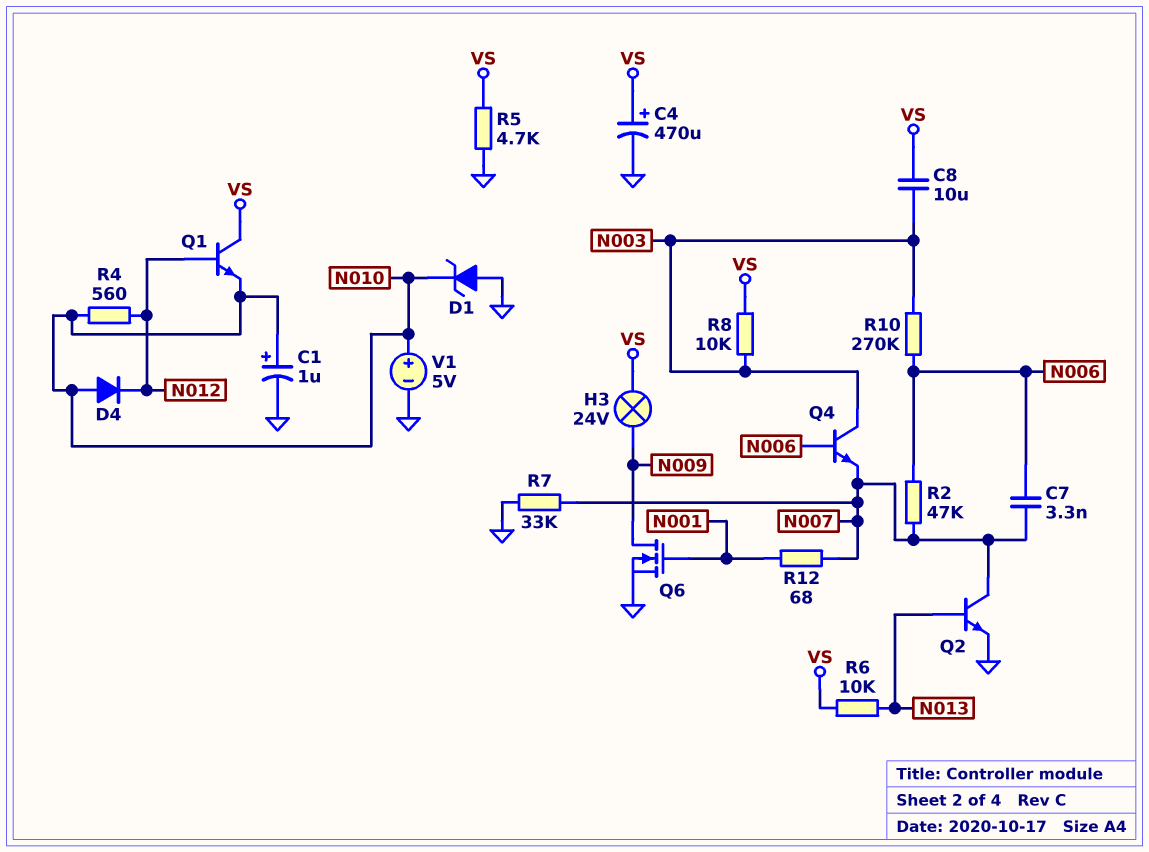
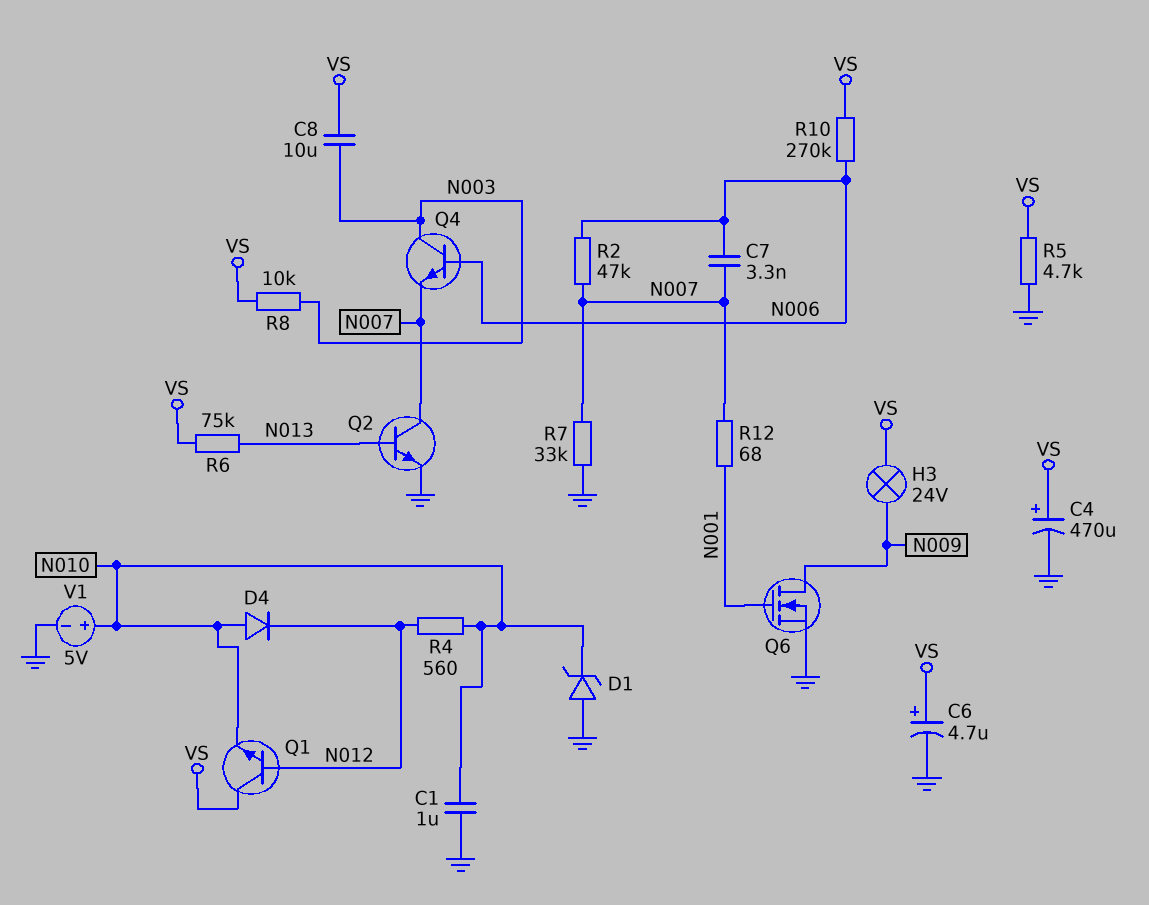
C1: 1uF (plus N010, minus GND) -> 1uF (GND, N010)
C6: none -> 4.7uF (plus VS, minus GND)
R6: 10k (N013, VS) -> 75k (N013, VS)
R10: 270k (N003, N006) -> 270k (N006, VS)

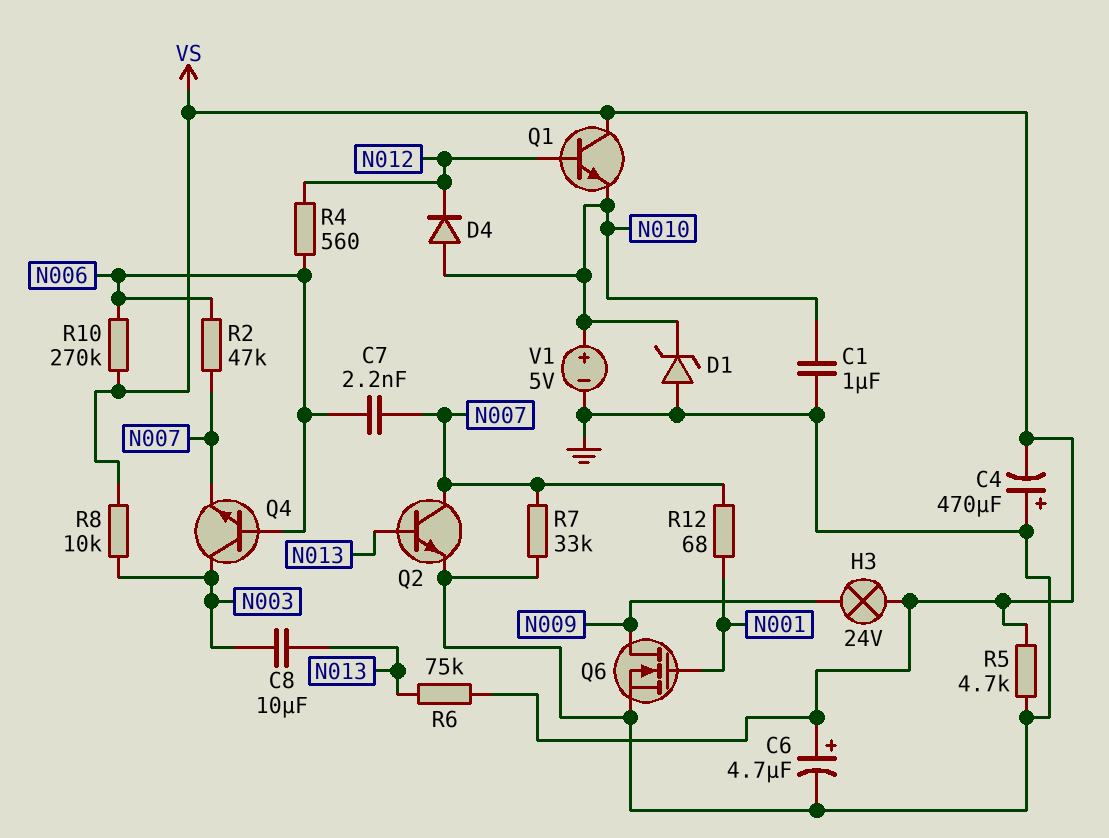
C4: 470uF (plus VS, minus GND) -> 470uF (plus GND, minus VS)
C7: 3.3nF (N006, N007) -> 2.2nF (N006, N007)
C8: 10uF (N003, VS) -> 10uF (N003, N013)
R4: 560 (N010, N012) -> 560 (N006, N012)

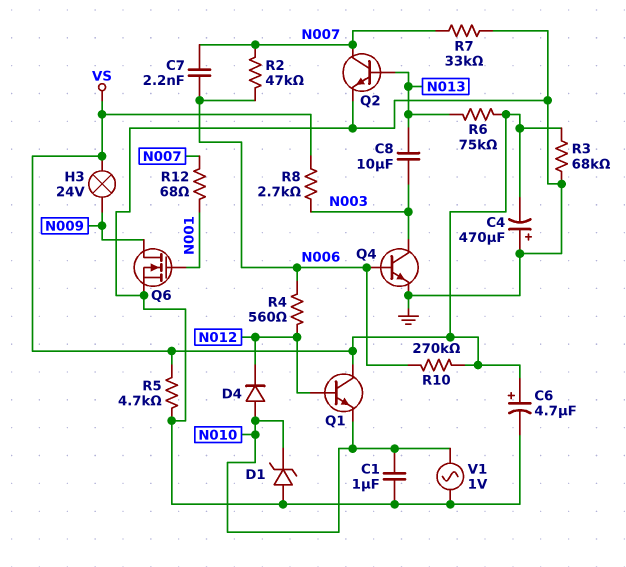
Q4: NPN (B N006, C N003, E N007) -> NPN (B N006, C N003, E GND)
R3: none -> 68k (GND, VS)
R8: 10k (N003, VS) -> 2.7k (N003, VS)
V1: 5V (plus N010, minus GND) -> AC 1V (GND, N010)

